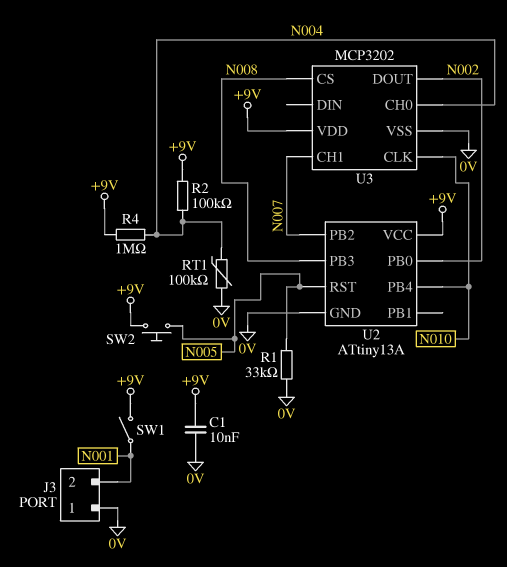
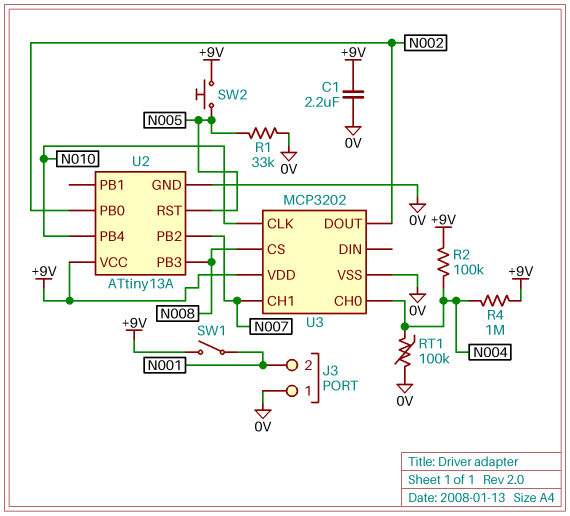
C1: 10nF (+9V, 0V) -> 2.2uF (+9V, 0V)

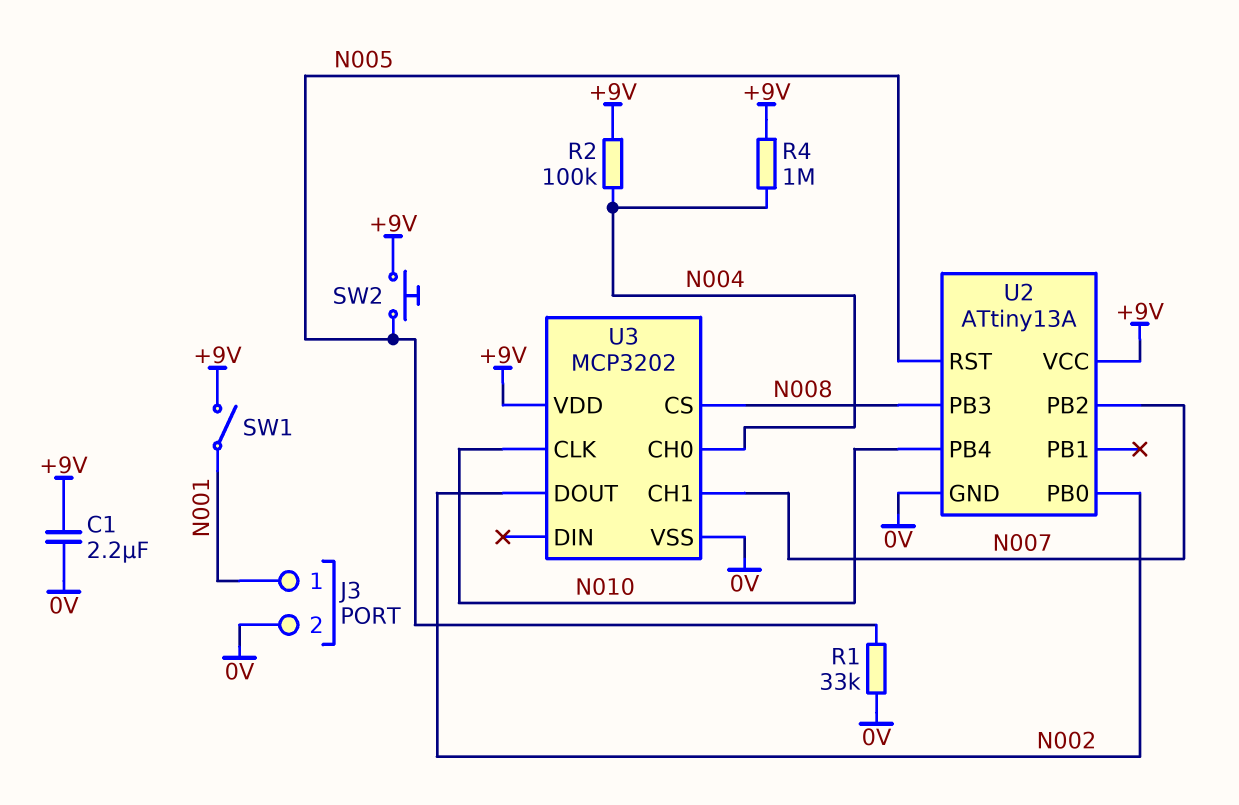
J3 pin 1: 0V -> N001
J3 pin 2: N001 -> 0V
RT1: 100k (0V, N004) -> none

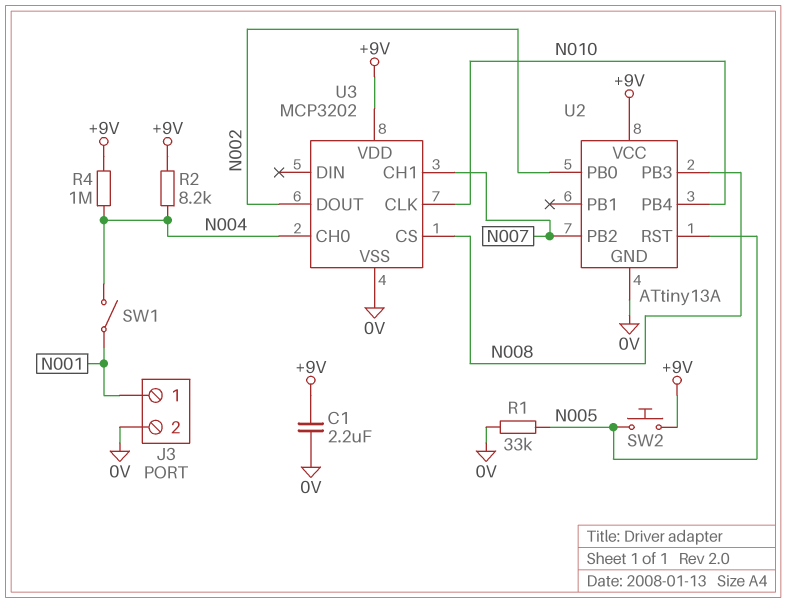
R2: 100k (+9V, N004) -> 8.2k (+9V, N004)
SW1: switch (+9V, N001) -> switch (N001, N004)

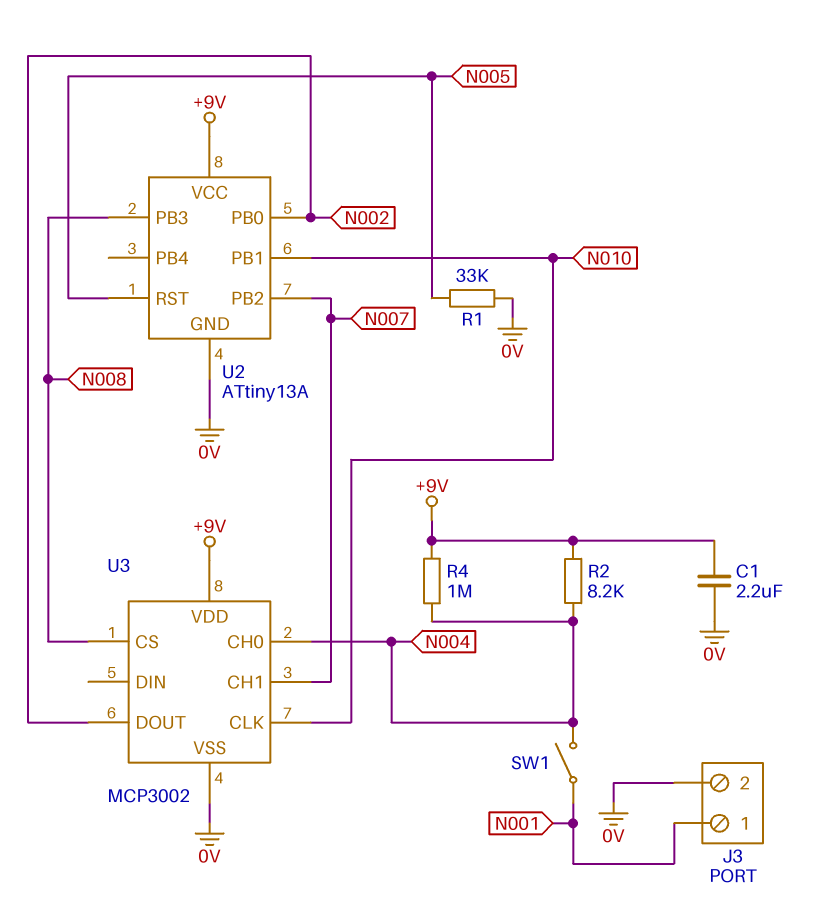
SW2: button (+9V, N005) -> none
U2 pin PB1: none -> N010
U2 pin PB4: N010 -> none
U3: MCP3202 -> MCP3002

